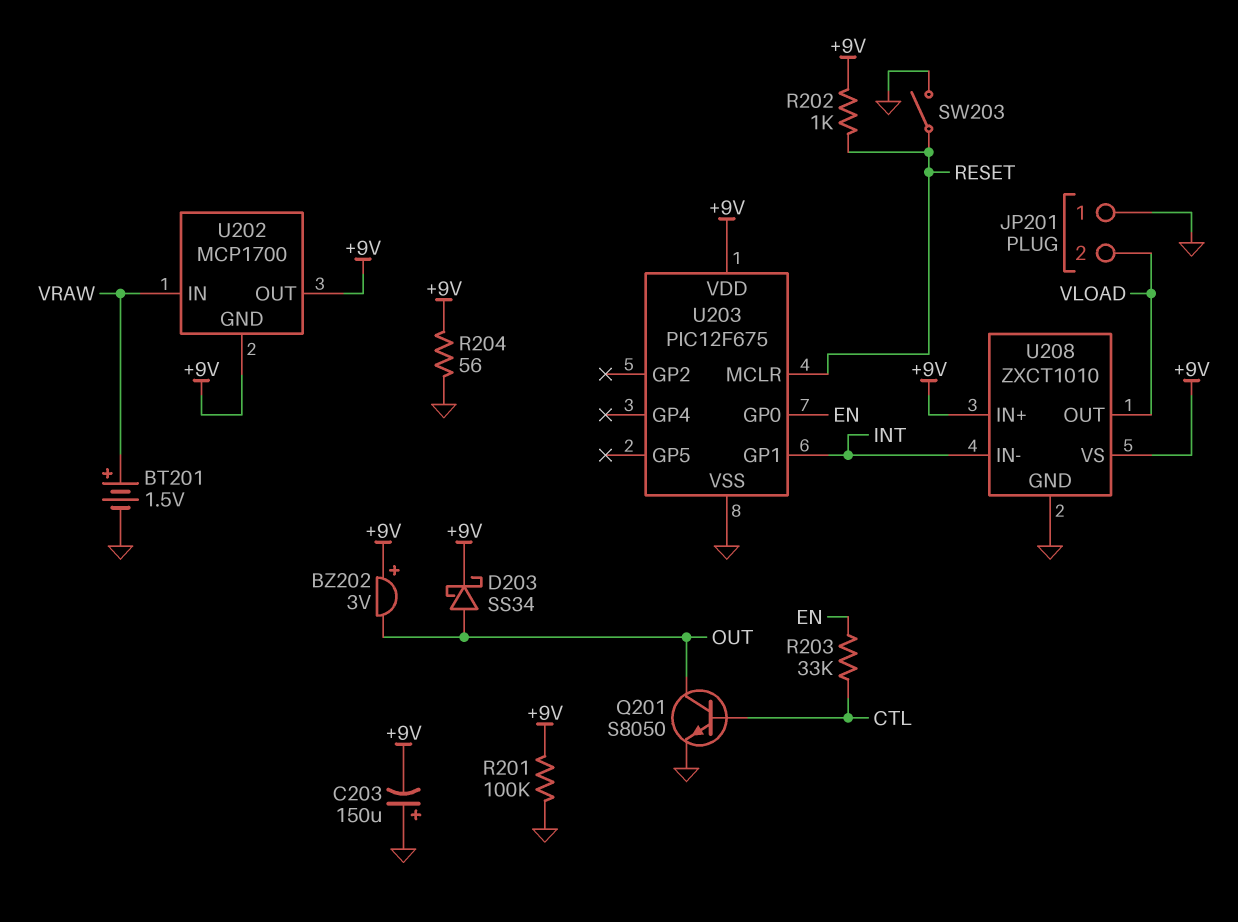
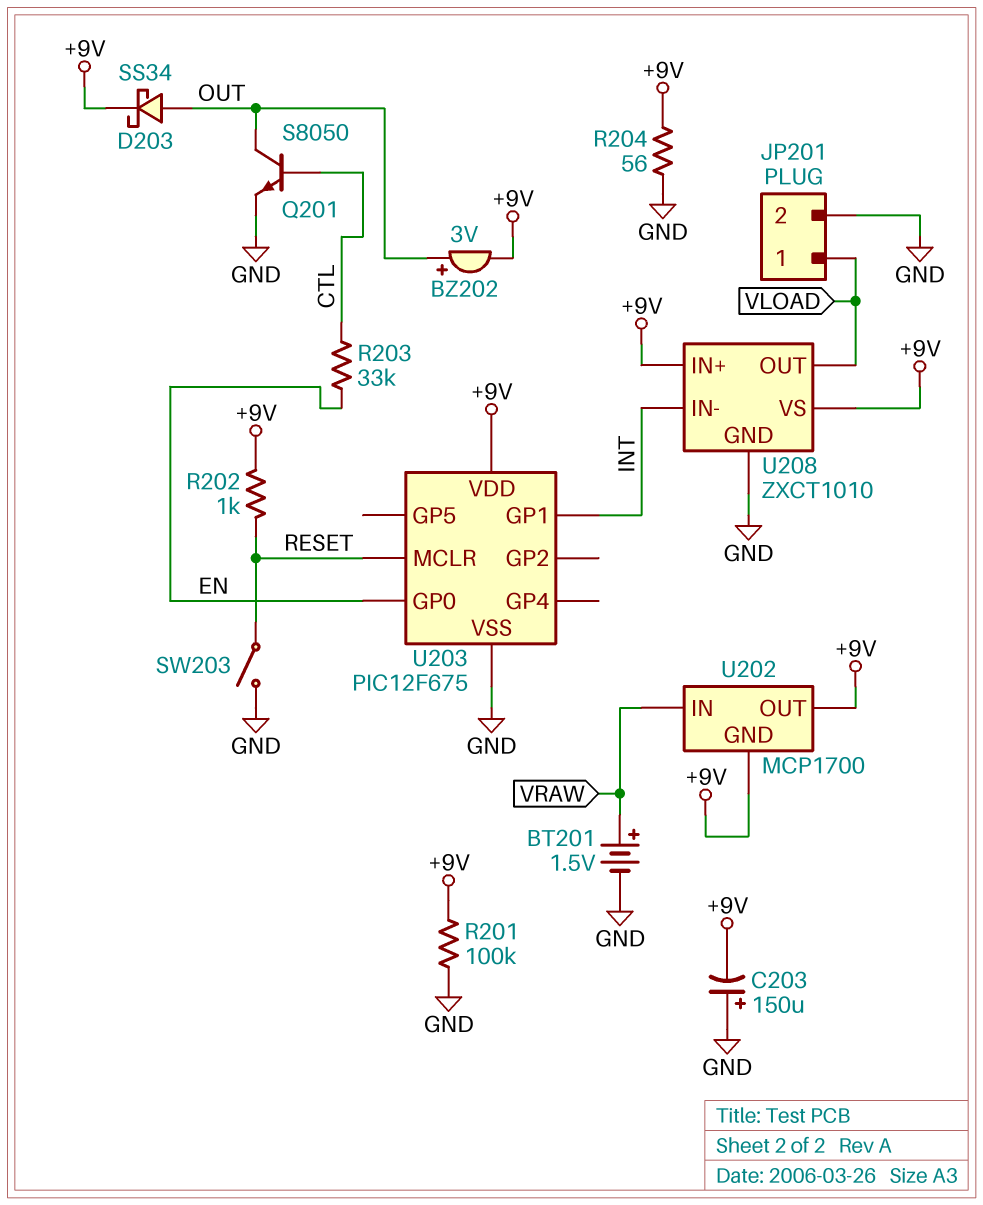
BZ202: buzzer 3V (plus +9V, minus OUT) -> buzzer 3V (plus OUT, minus +9V)
JP201 pin 1: GND -> VLOAD
JP201 pin 2: VLOAD -> GND

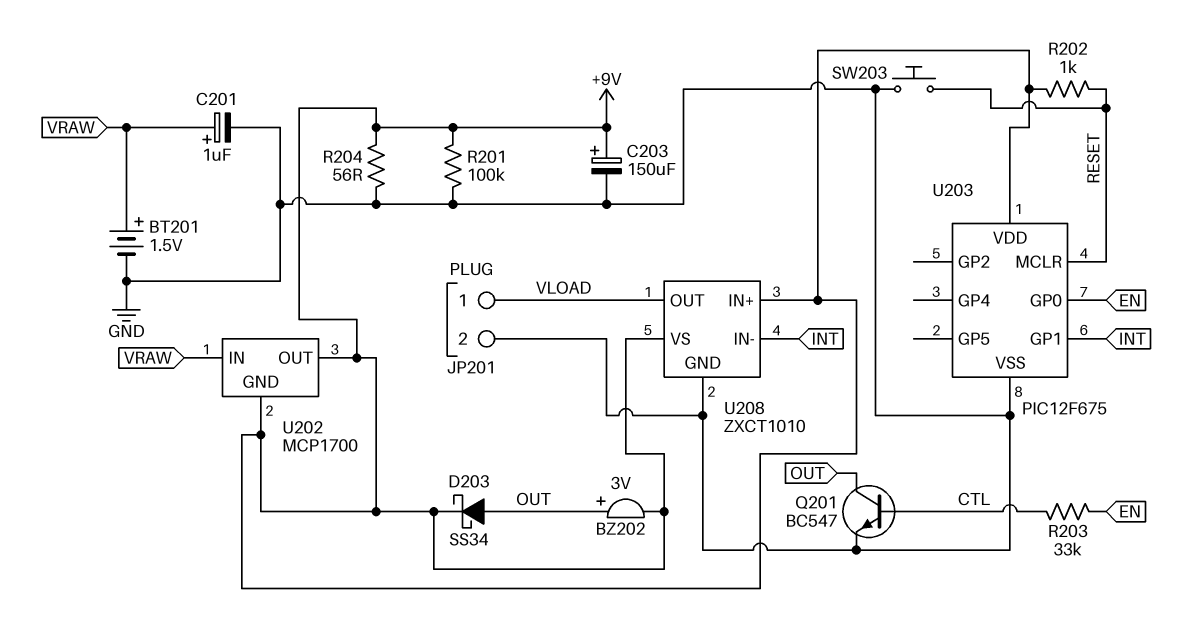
C201: none -> 1uF (plus VRAW, minus GND)
C203: 150uF (plus GND, minus +9V) -> 150uF (plus +9V, minus GND)
Q201: NPN S8050 (B CTL, C OUT, E GND) -> NPN BC547 (B CTL, C OUT, E GND)
SW203: switch (GND, RESET) -> button (GND, RESET)

